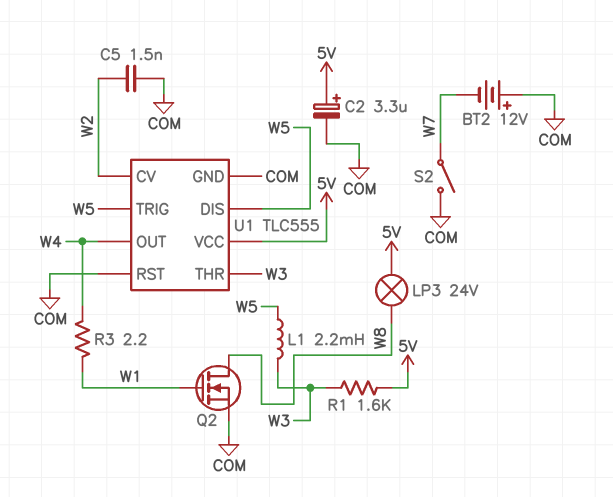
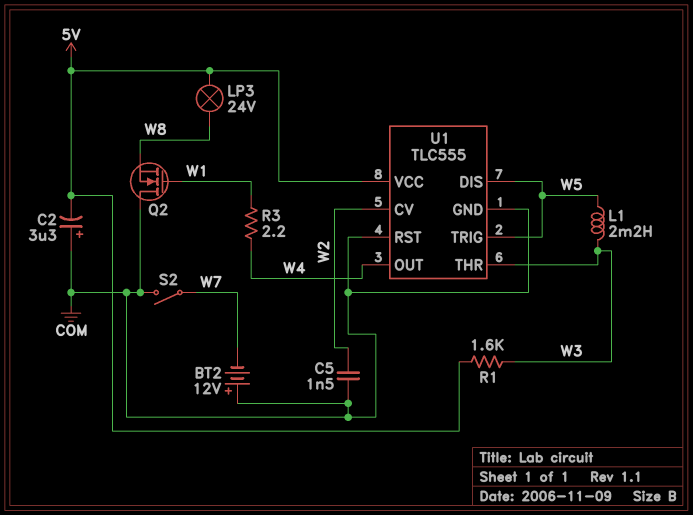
C2: 3.3uF (plus 5V, minus COM) -> 3.3uF (plus COM, minus 5V)
Q2: NMOS (G W1, D W8, S COM) -> NMOS (G W1, D COM, S W8)

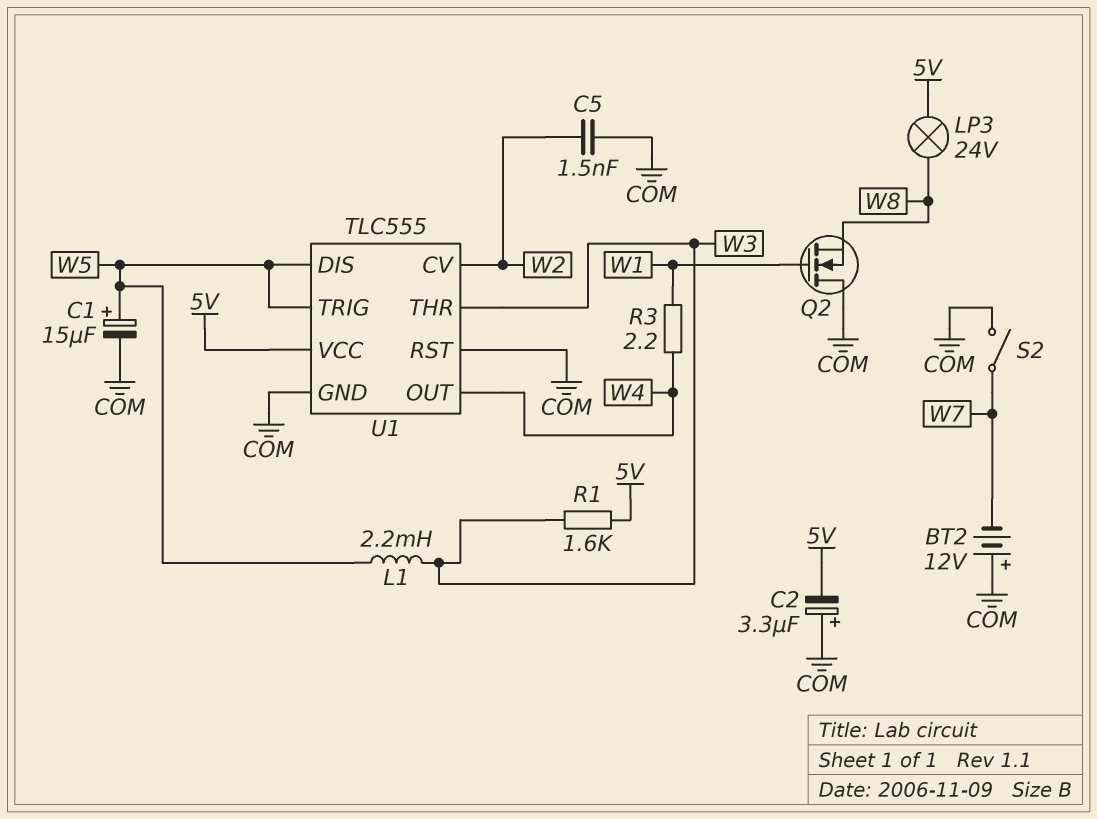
C1: none -> 15uF (plus W5, minus COM)

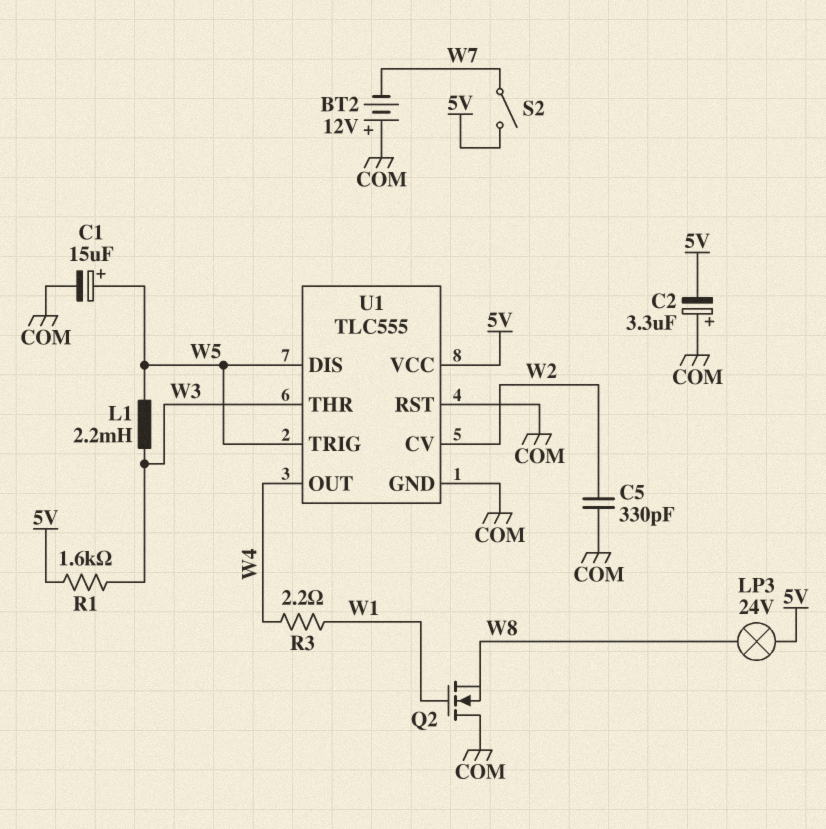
C5: 1.5nF (COM, W2) -> 330pF (COM, W2)
S2: switch (COM, W7) -> switch (5V, W7)

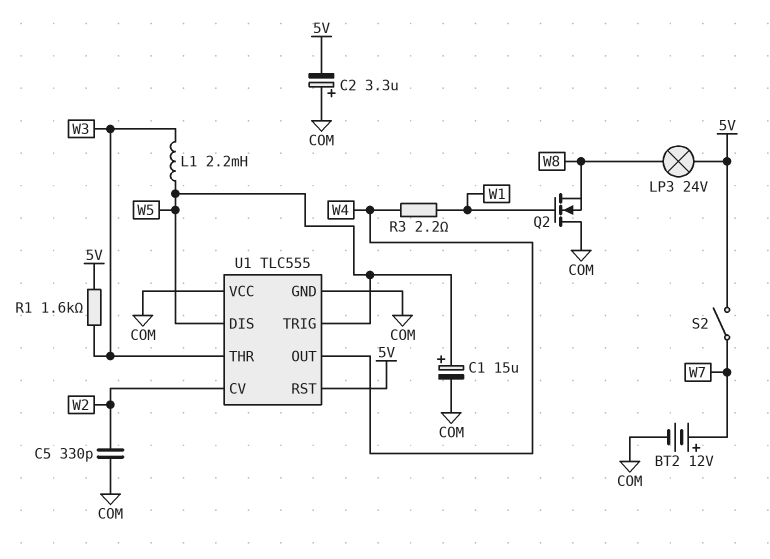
BT2: 12V (plus COM, minus W7) -> 12V (plus W7, minus COM)
U1 pin RST: COM -> 5V
U1 pin VCC: 5V -> COM

